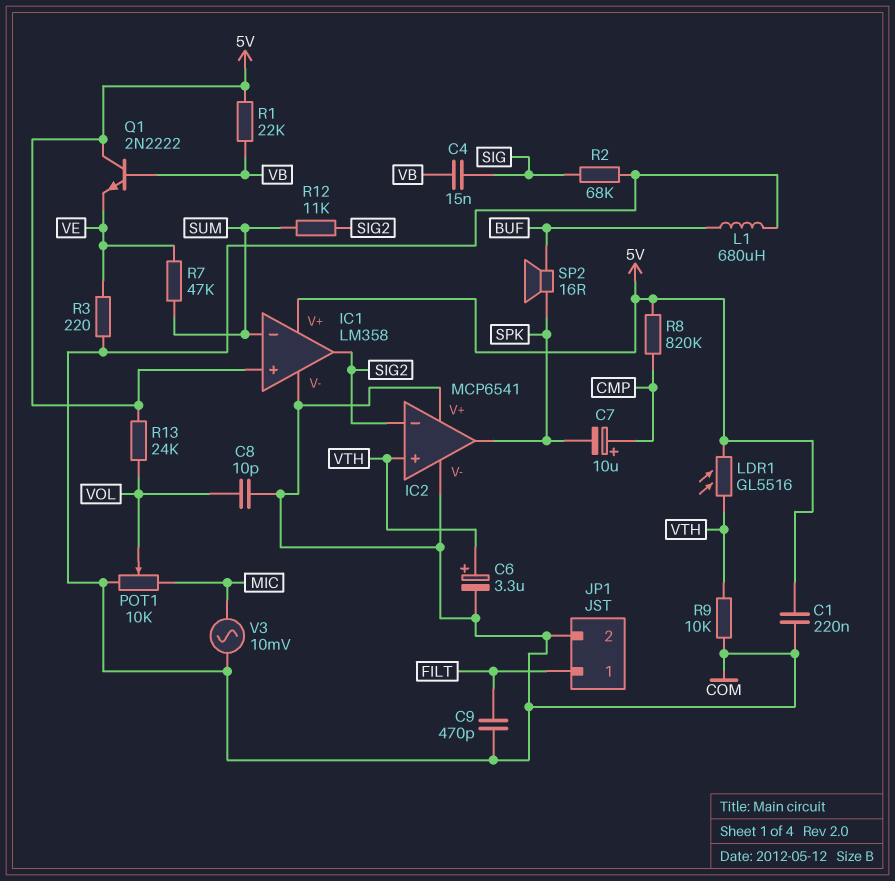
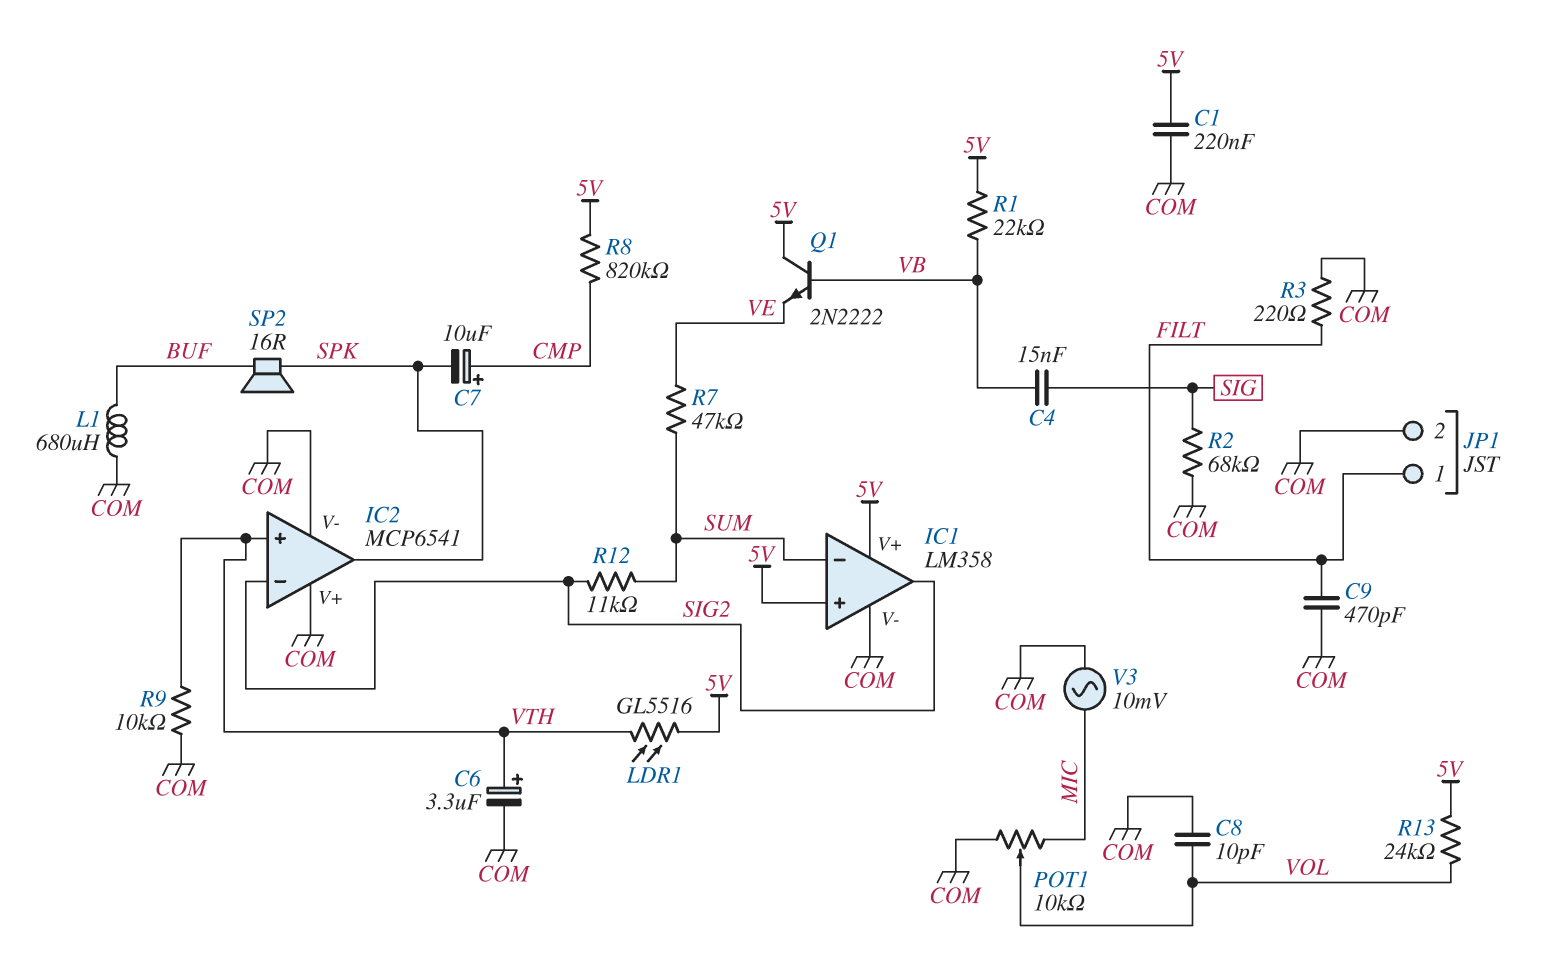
R3: 220 (COM, VE) -> 220 (COM, FILT)

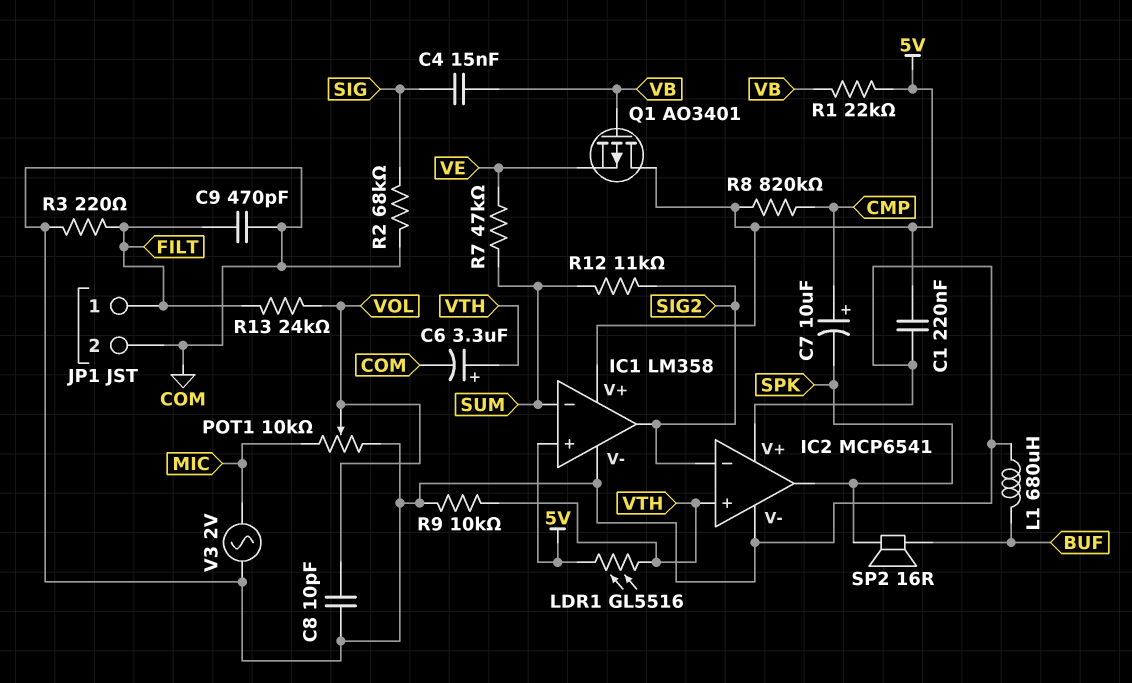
Q1: NPN 2N2222 (B VB, C 5V, E VE) -> PMOS AO3401 (G VB, D 5V, S VE)
R13: 24k (5V, VOL) -> 24k (FILT, VOL)
V3: AC 10mV (COM, MIC) -> AC 2V (COM, MIC)

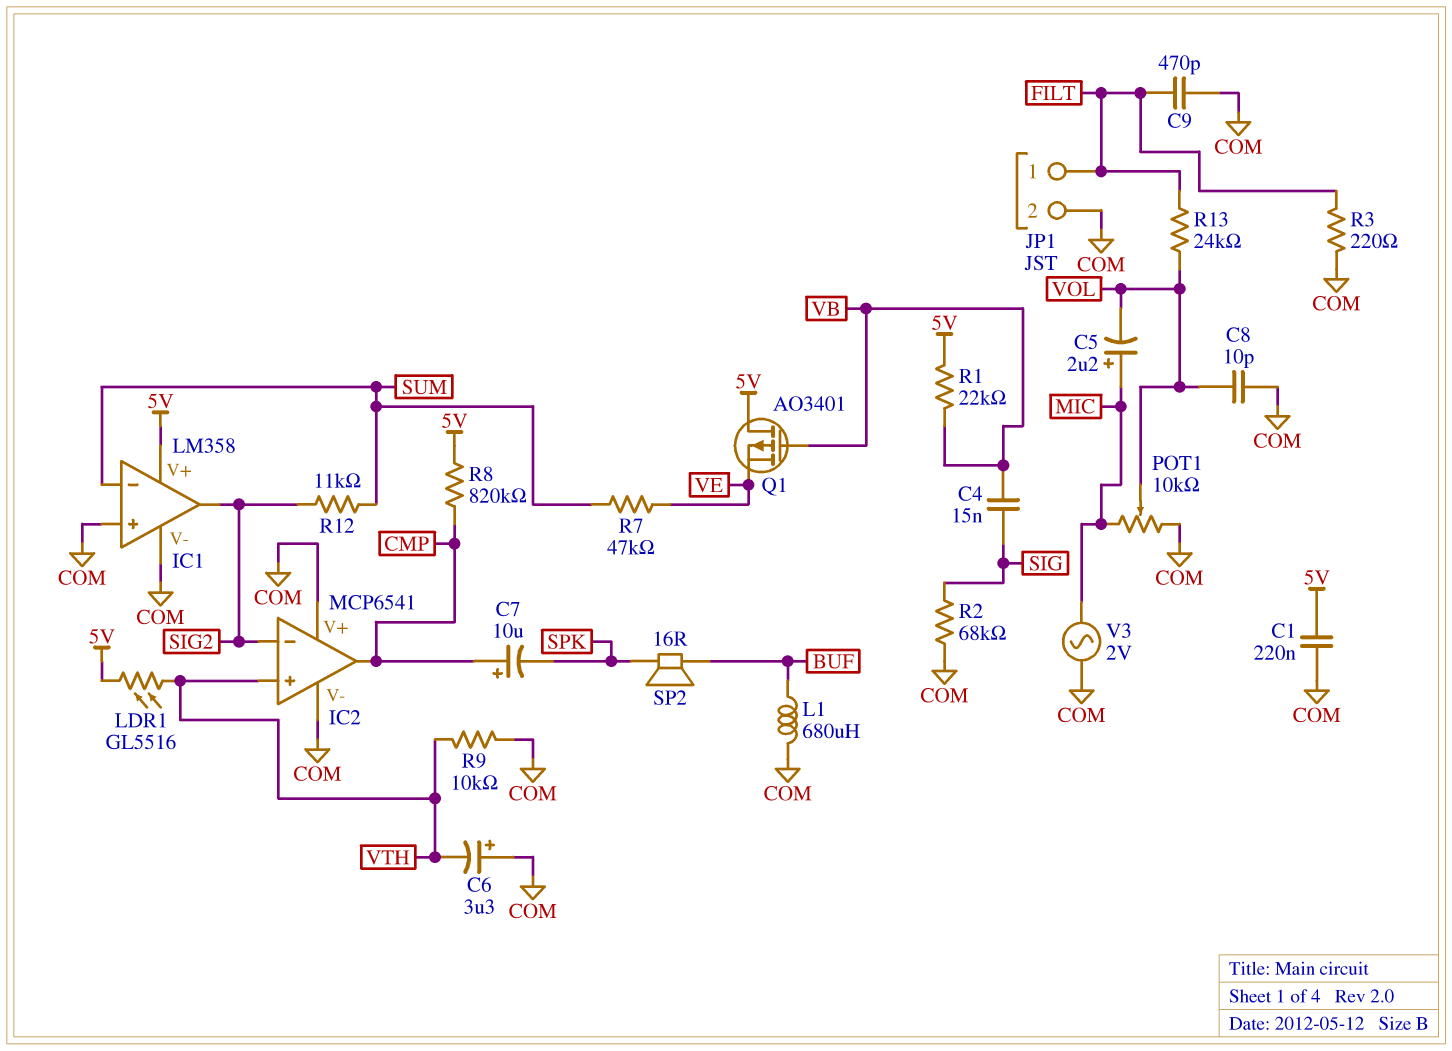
C5: none -> 2.2uF (plus MIC, minus VOL)
C6: 3.3uF (plus VTH, minus COM) -> 3.3uF (plus COM, minus VTH)
IC1 pin in+: 5V -> COM
IC2 pin out: SPK -> CMP

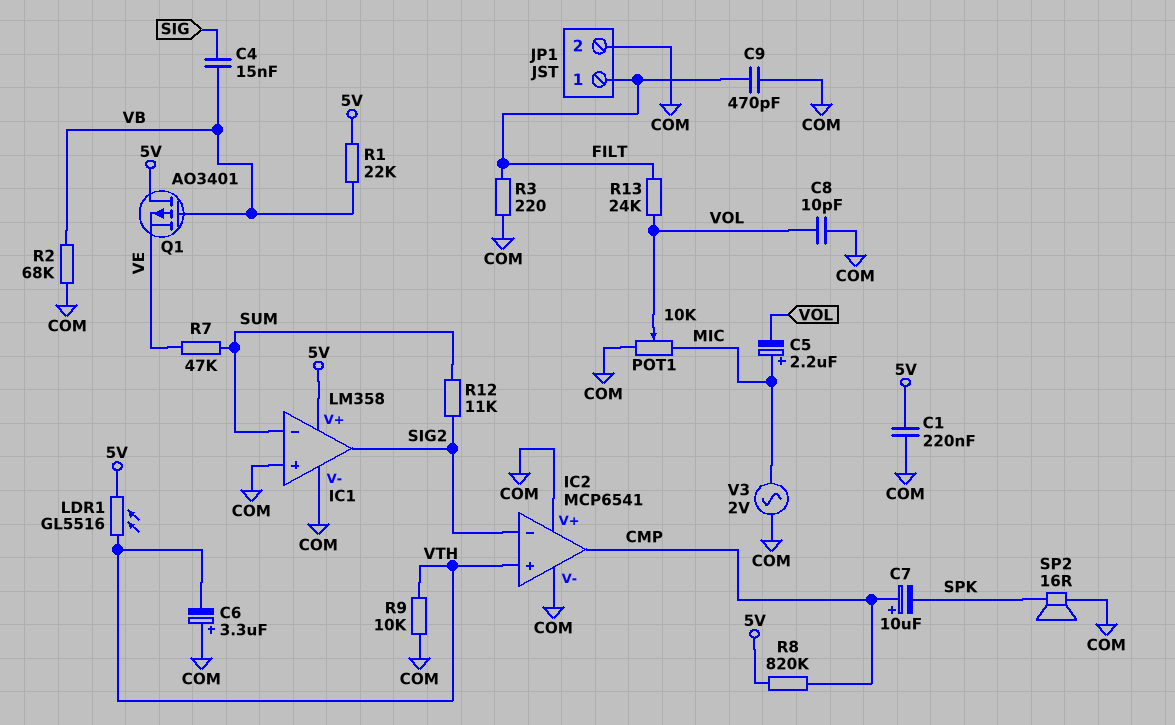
L1: 680uH (BUF, COM) -> none
R2: 68k (COM, SIG) -> 68k (COM, VB)
SP2: speaker 16R (BUF, SPK) -> speaker 16R (COM, SPK)

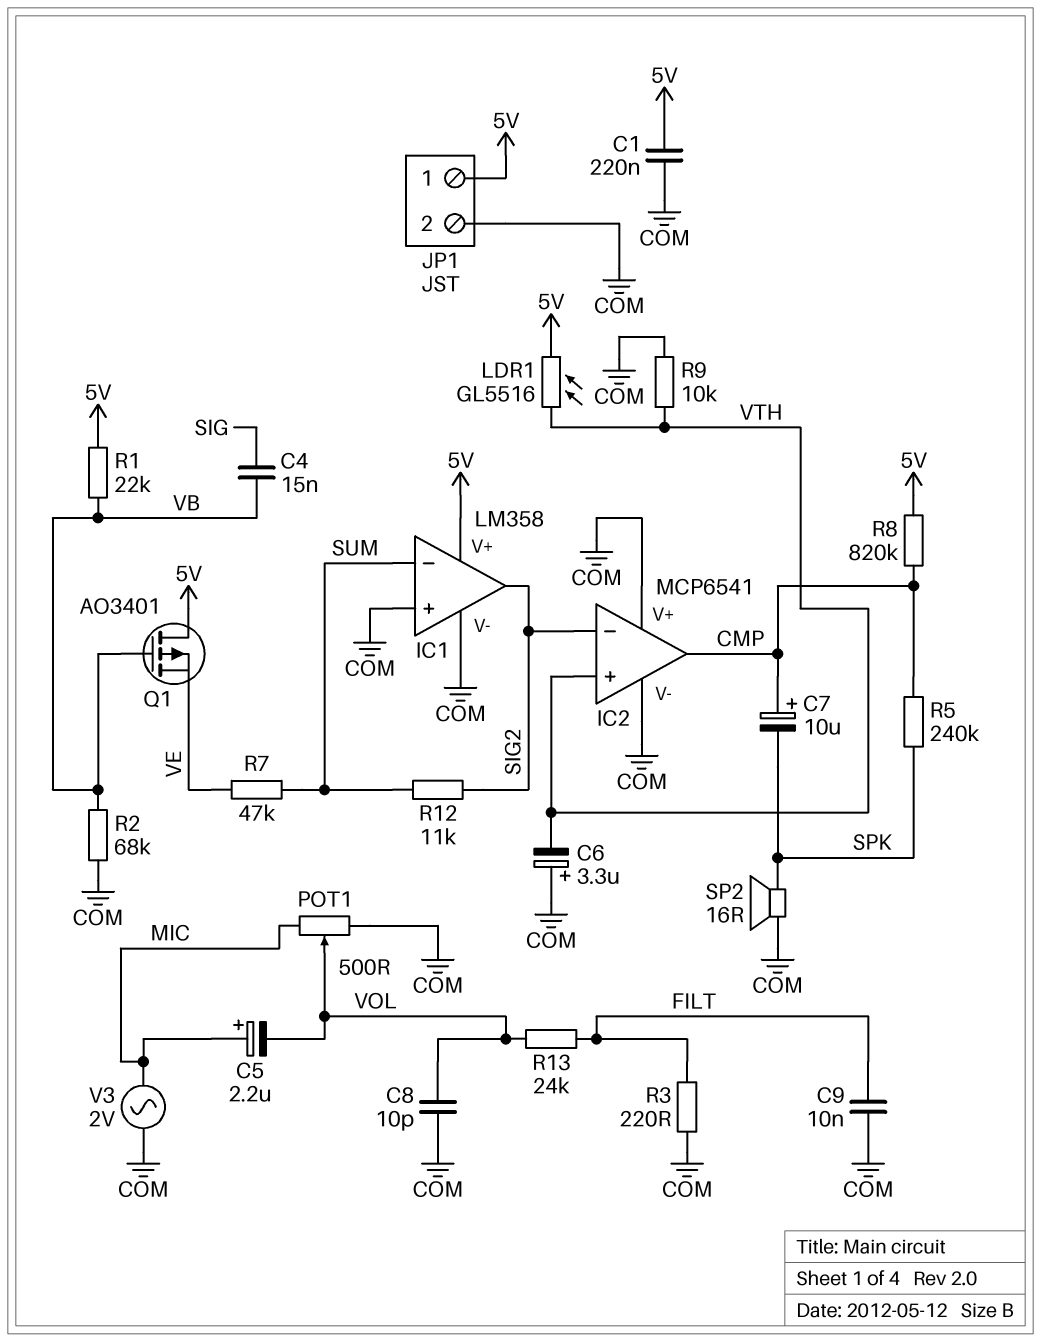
C9: 470pF (COM, FILT) -> 10nF (COM, FILT)
JP1 pin 1: FILT -> 5V
POT1: 10k (COM, MIC, wiper VOL) -> 500 (COM, MIC, wiper VOL)
R5: none -> 240k (CMP, SPK)

